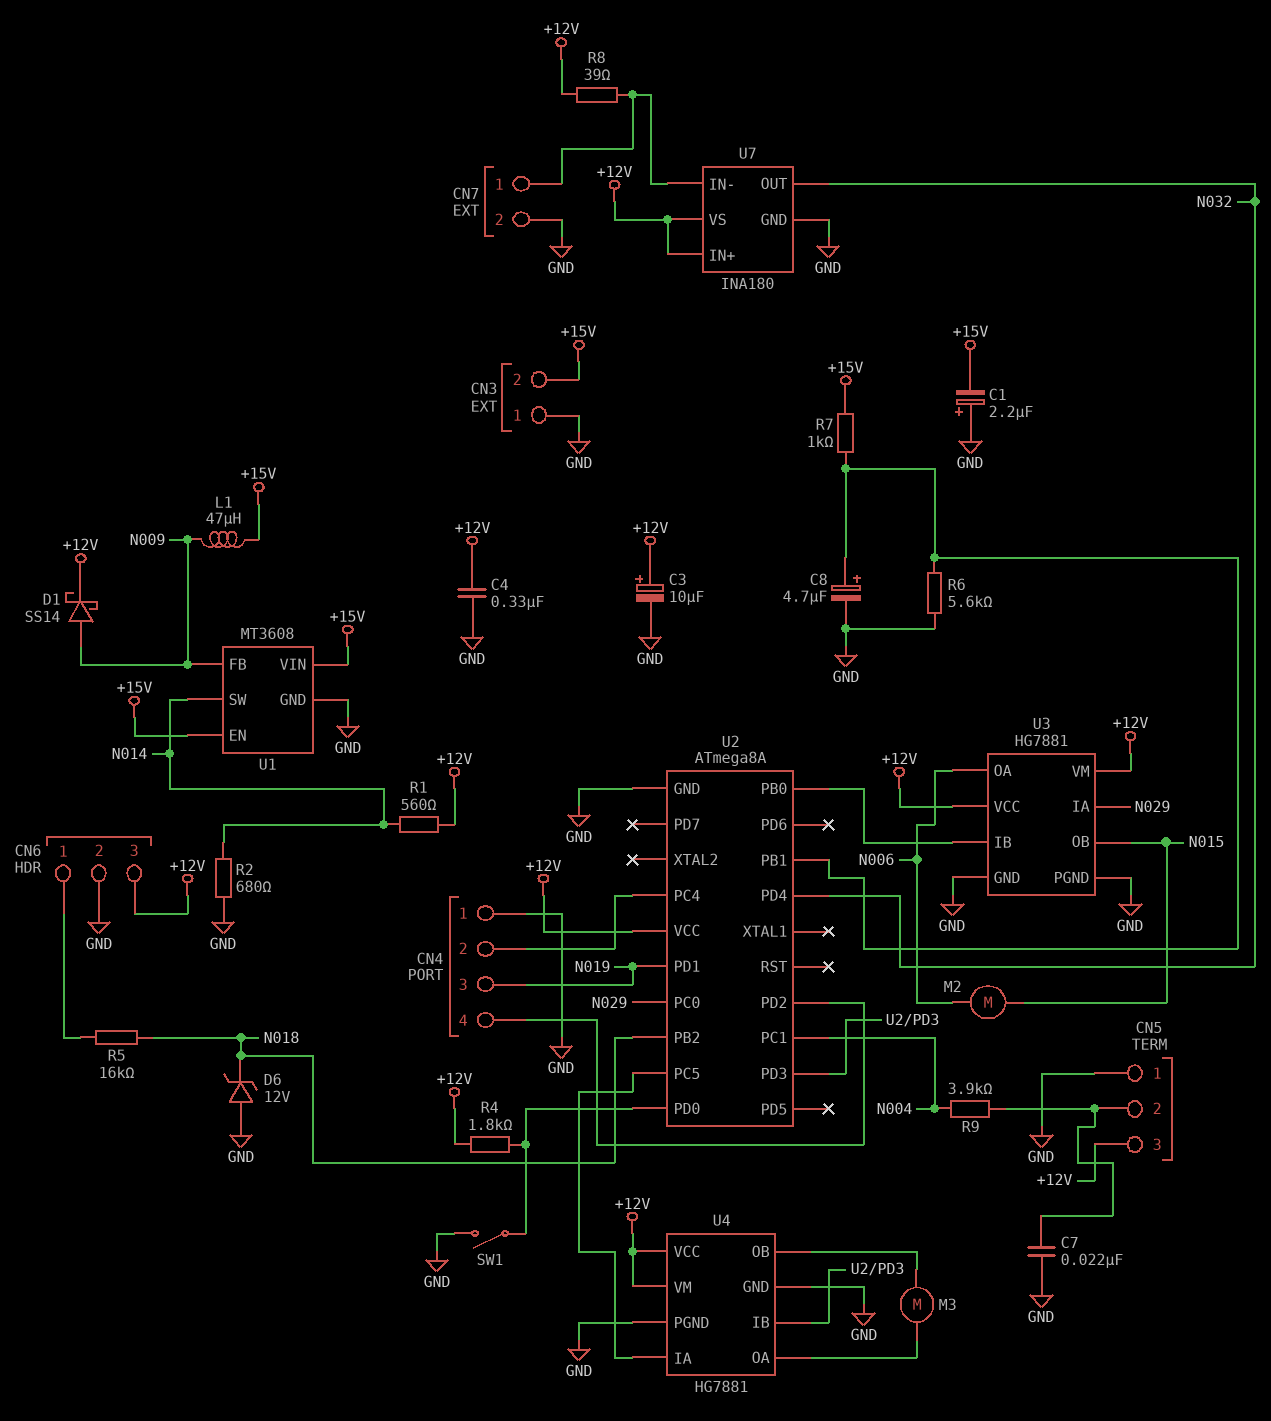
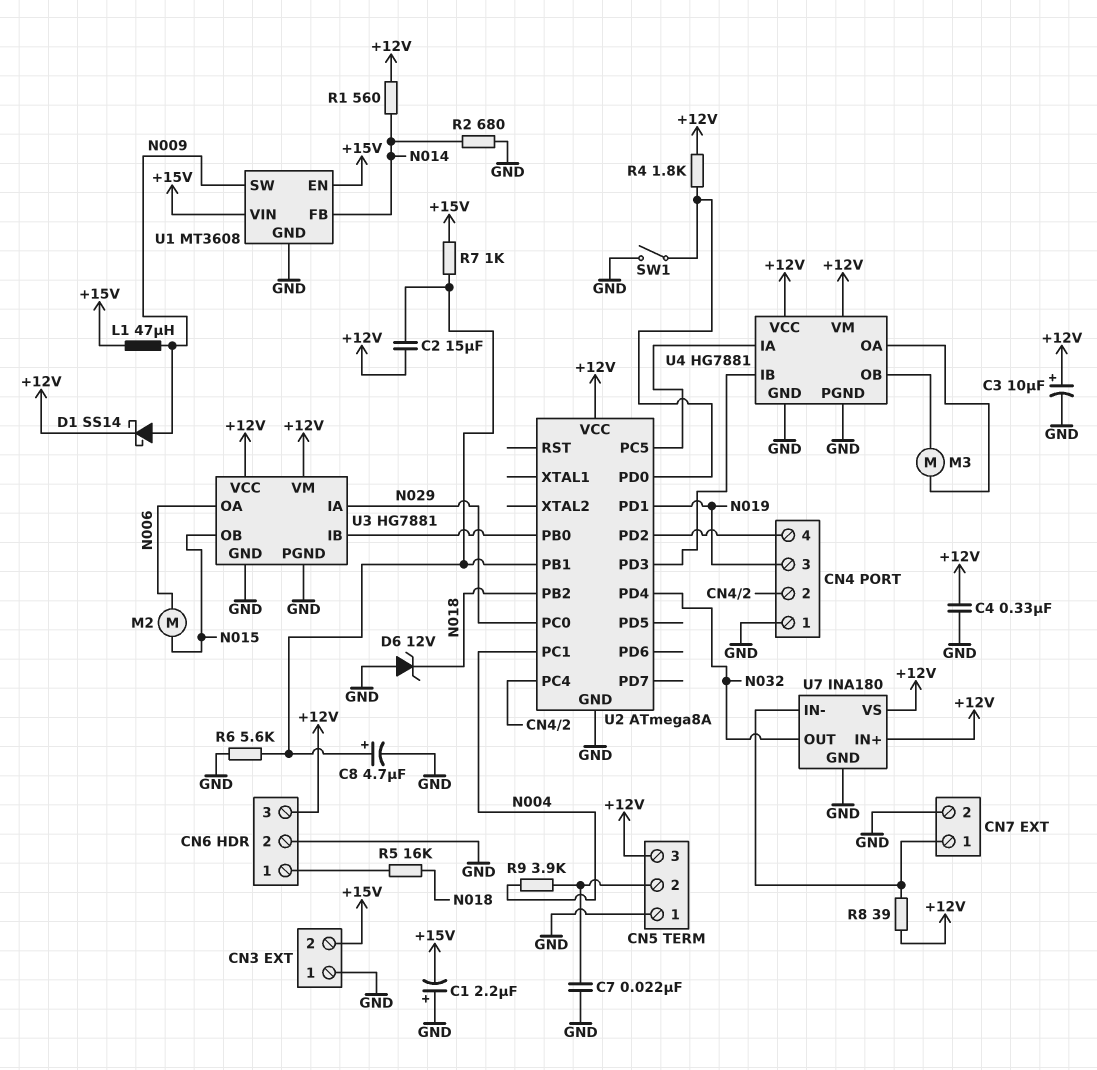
C2: none -> 15uF (+12V, U2/PB1)
U1 pin FB: N009 -> N014
U1 pin SW: N014 -> N009

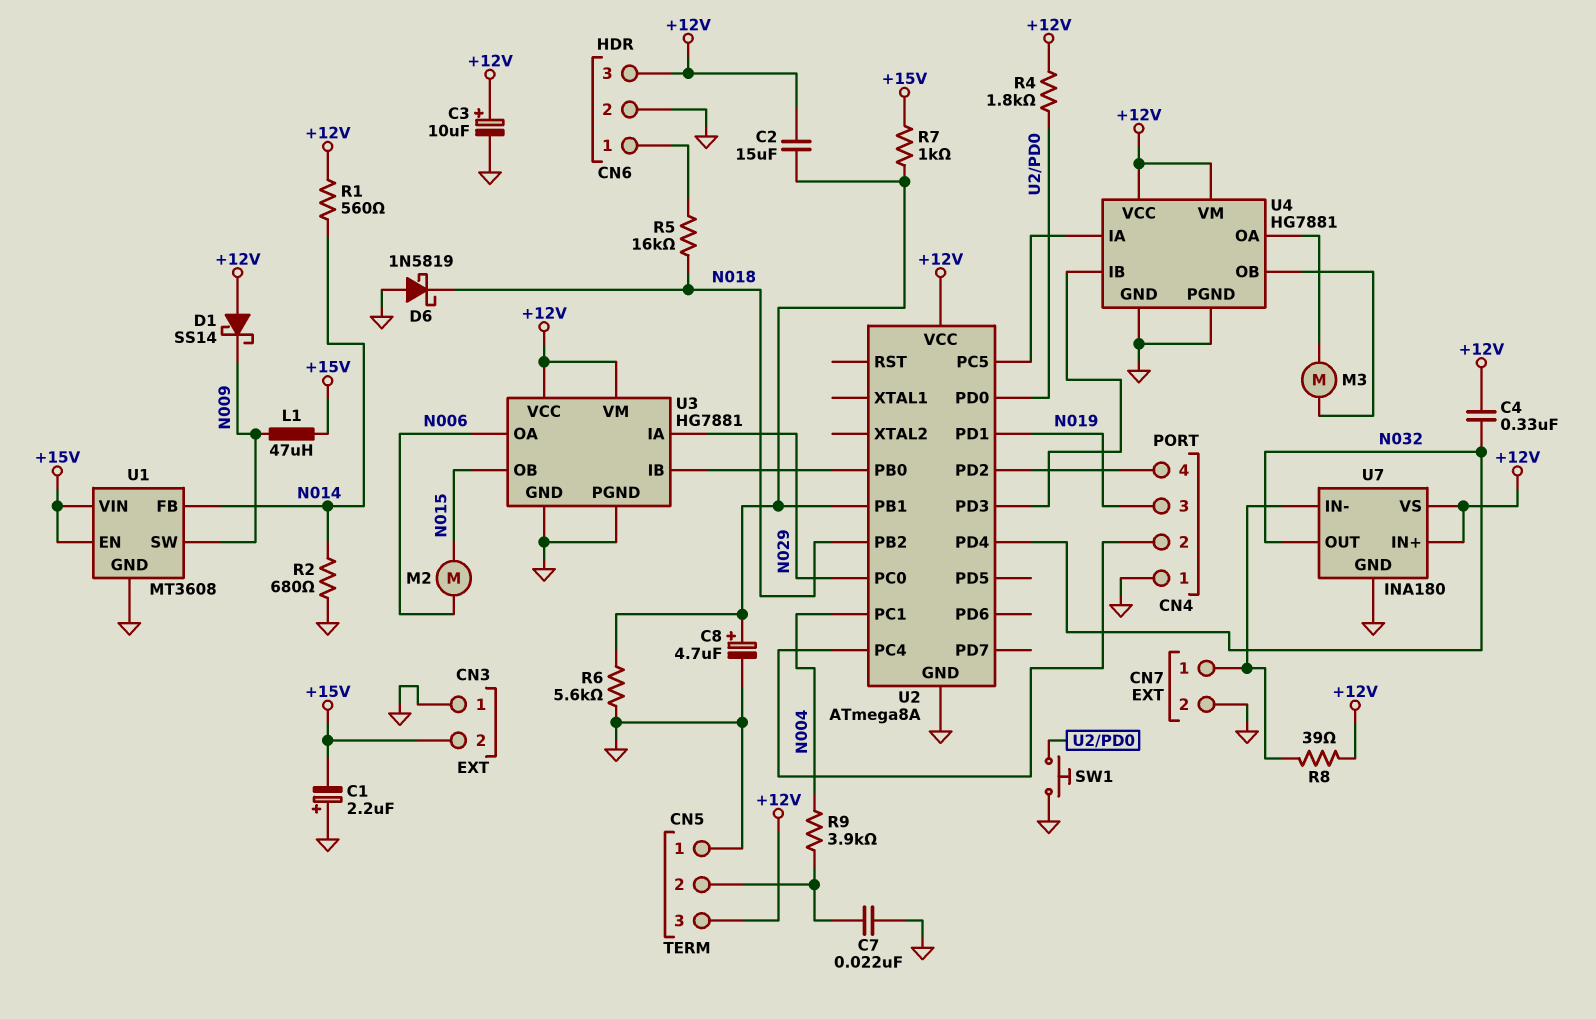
C4: 330nF (+12V, GND) -> 330nF (+12V, N032)
D1: schottky SS14 (A N009, K +12V) -> schottky SS14 (A +12V, K N009)
D6: zener 12V (A GND, K N018) -> schottky 1N5819 (A GND, K N018)
SW1: switch (GND, U2/PD0) -> button (GND, U2/PD0)

